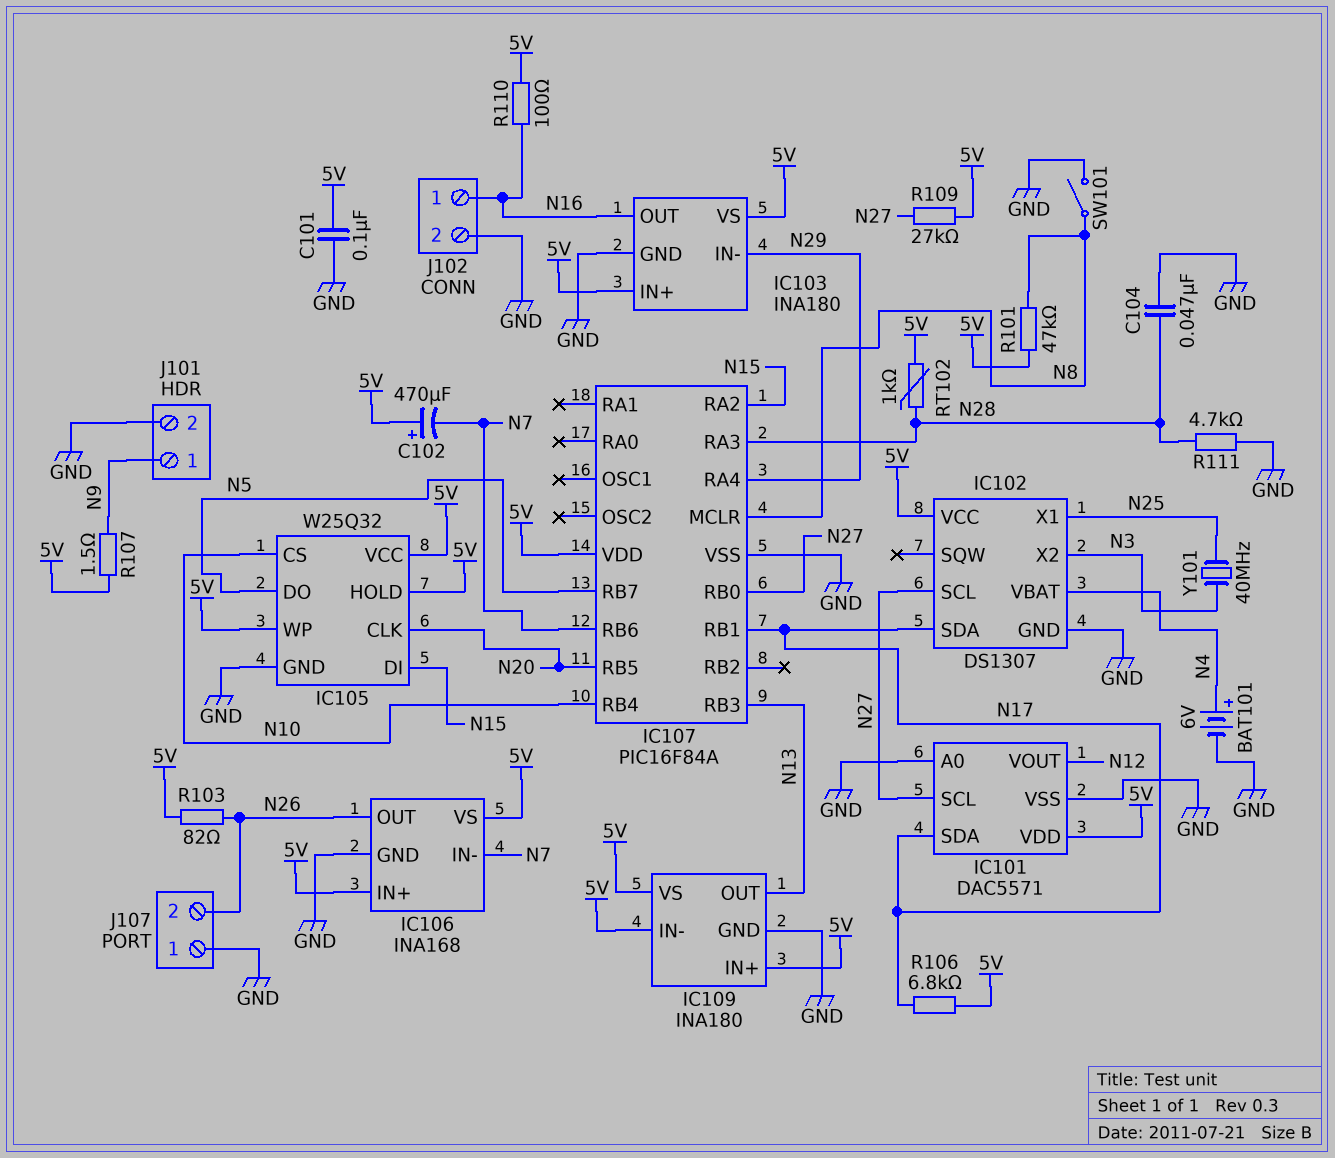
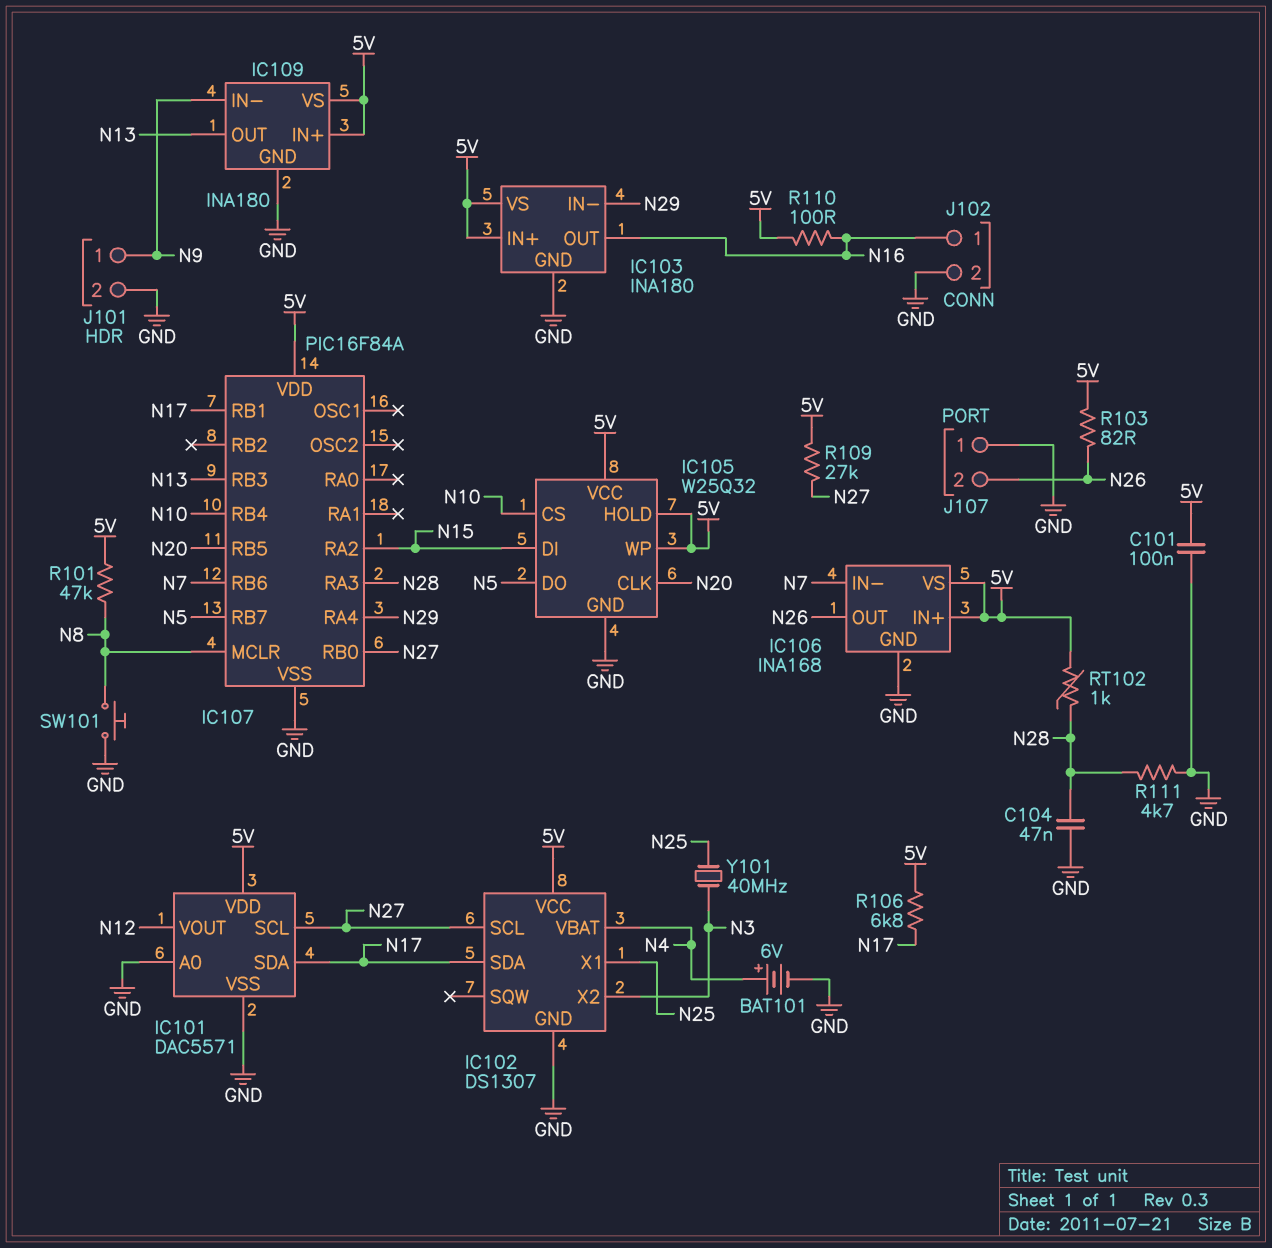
C102: 470uF (plus 5V, minus N7) -> none
IC109 pin IN-: 5V -> N9
R107: 1.5 (5V, N9) -> none
SW101: switch (GND, N8) -> button (GND, N8)

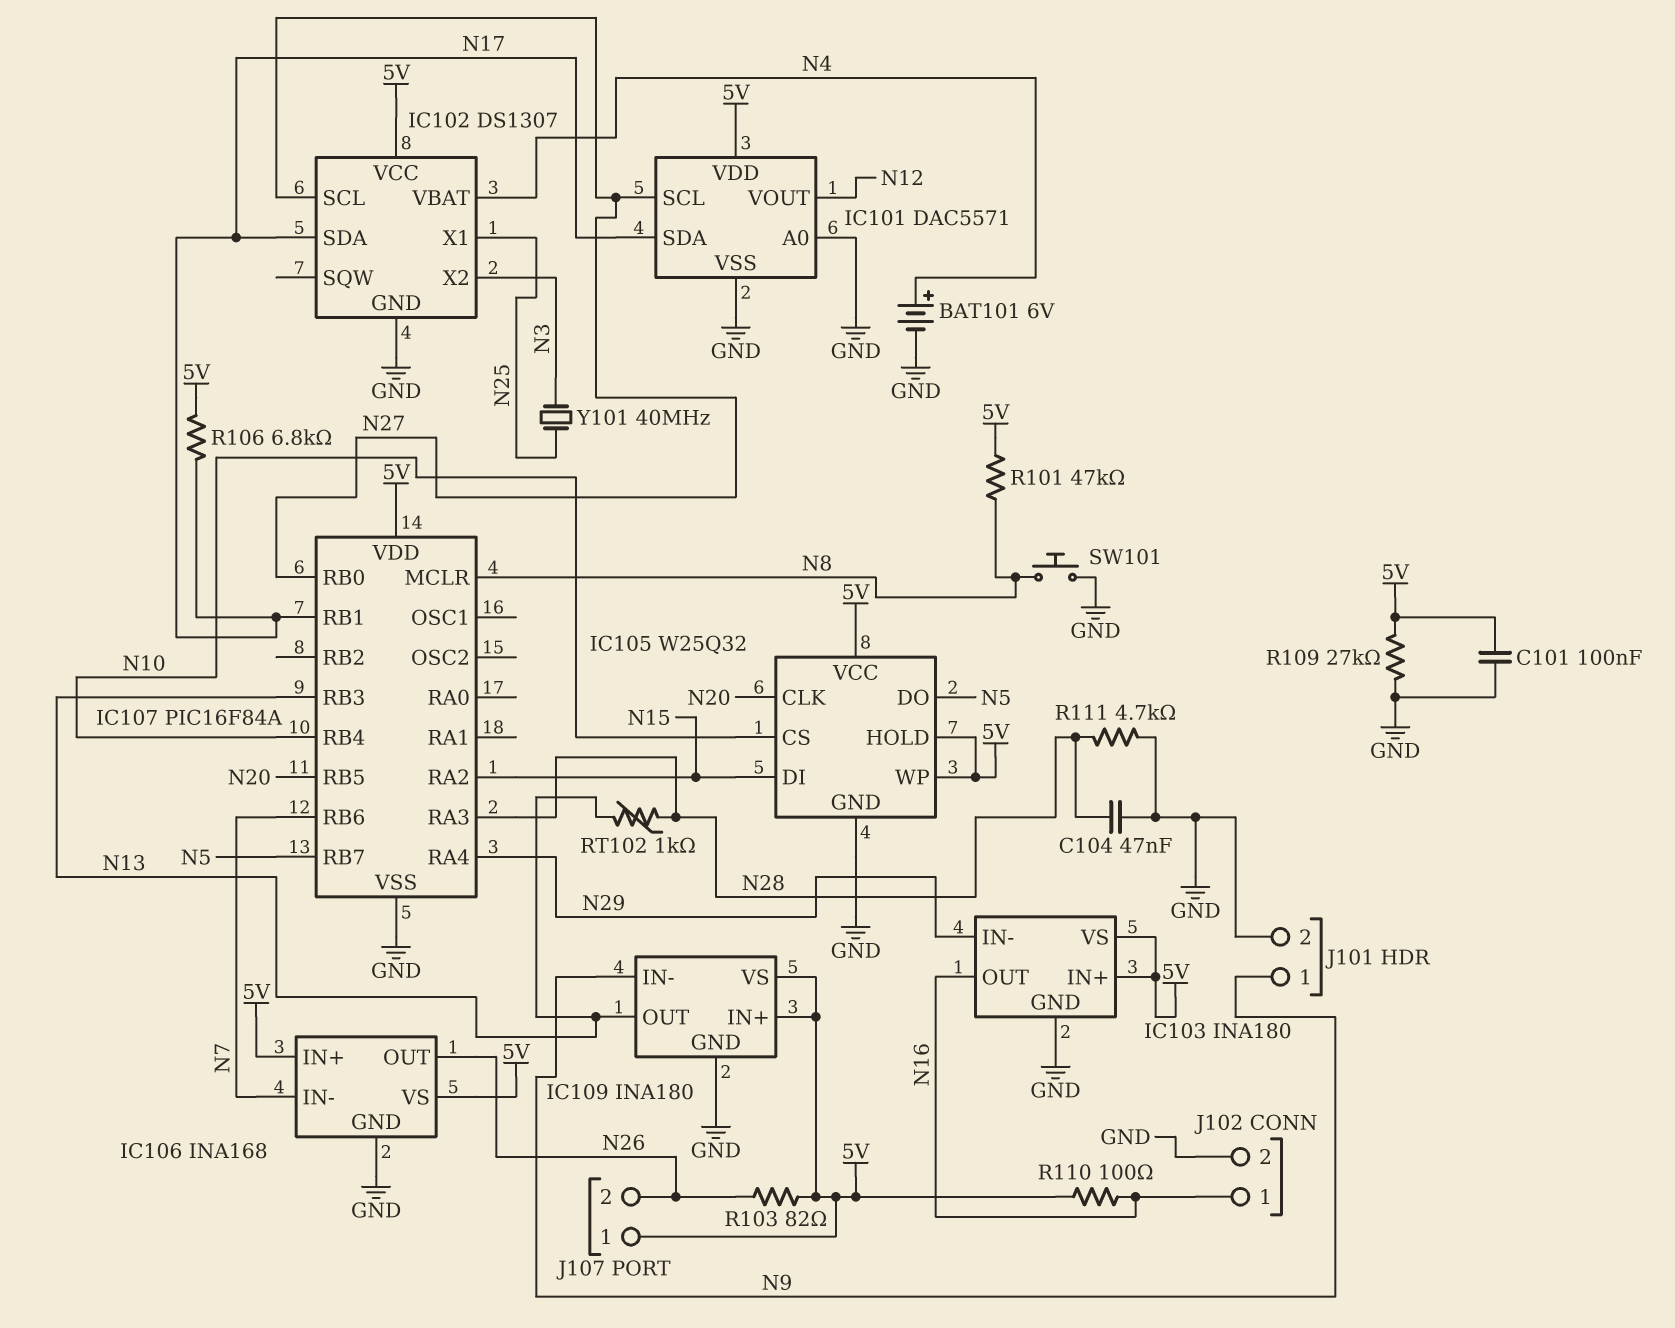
J107 pin 1: GND -> 5V
R109: 27k (5V, N27) -> 27k (5V, GND)
RT102: 1k (5V, N28) -> 1k (N13, N28)

